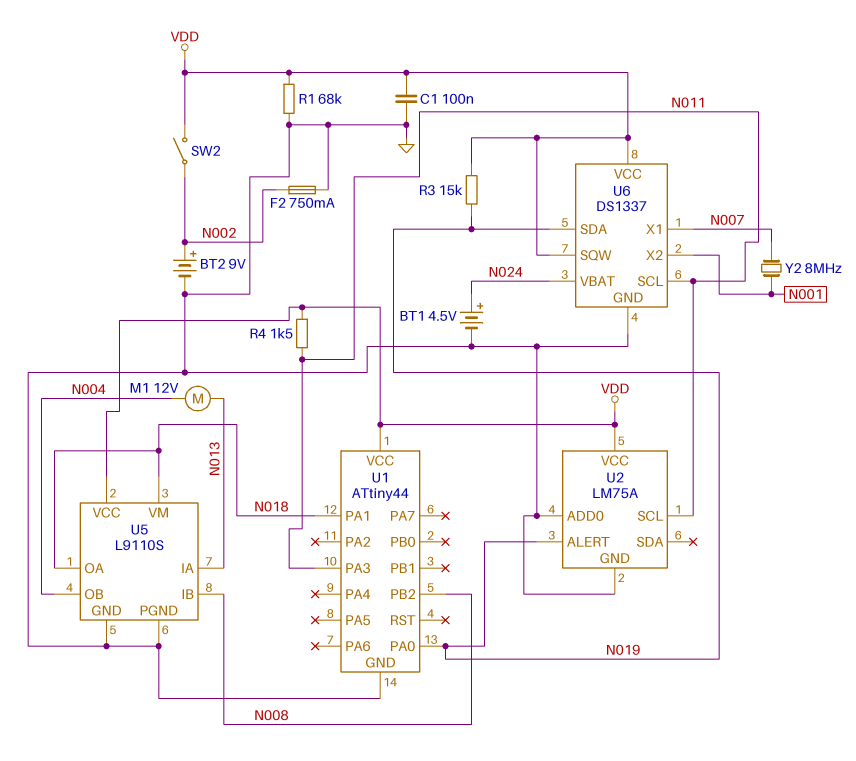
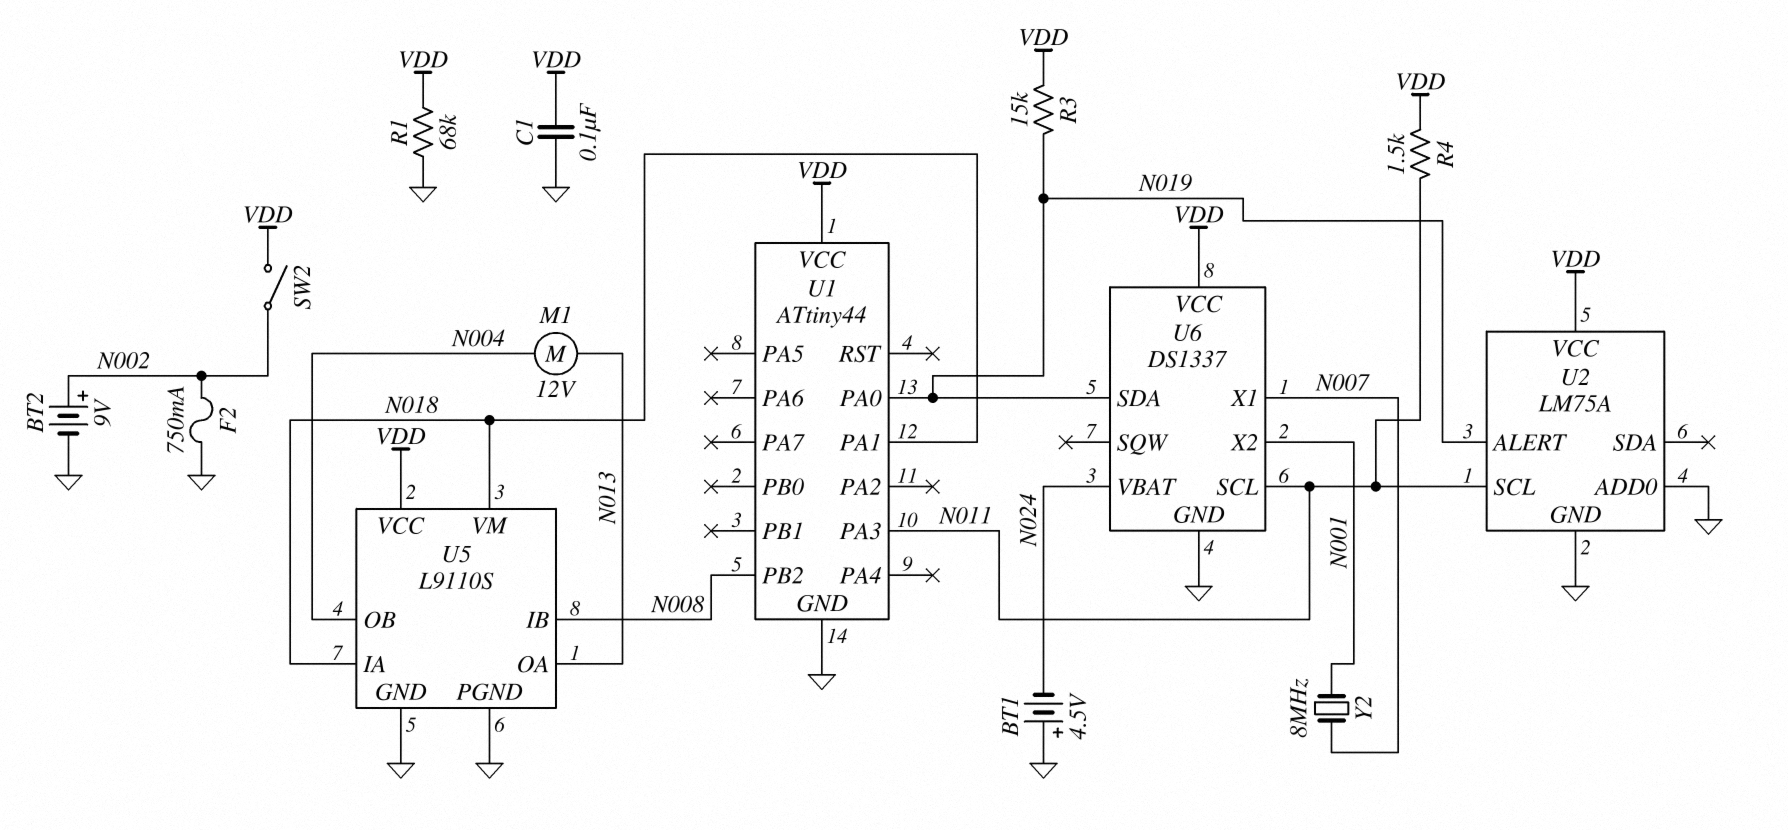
BT1: 4.5V (plus N024, minus GND) -> 4.5V (plus GND, minus N024)
U5 pin IA: N013 -> N018
U5 pin OA: N018 -> N013
U6 pin SQW: VDD -> none

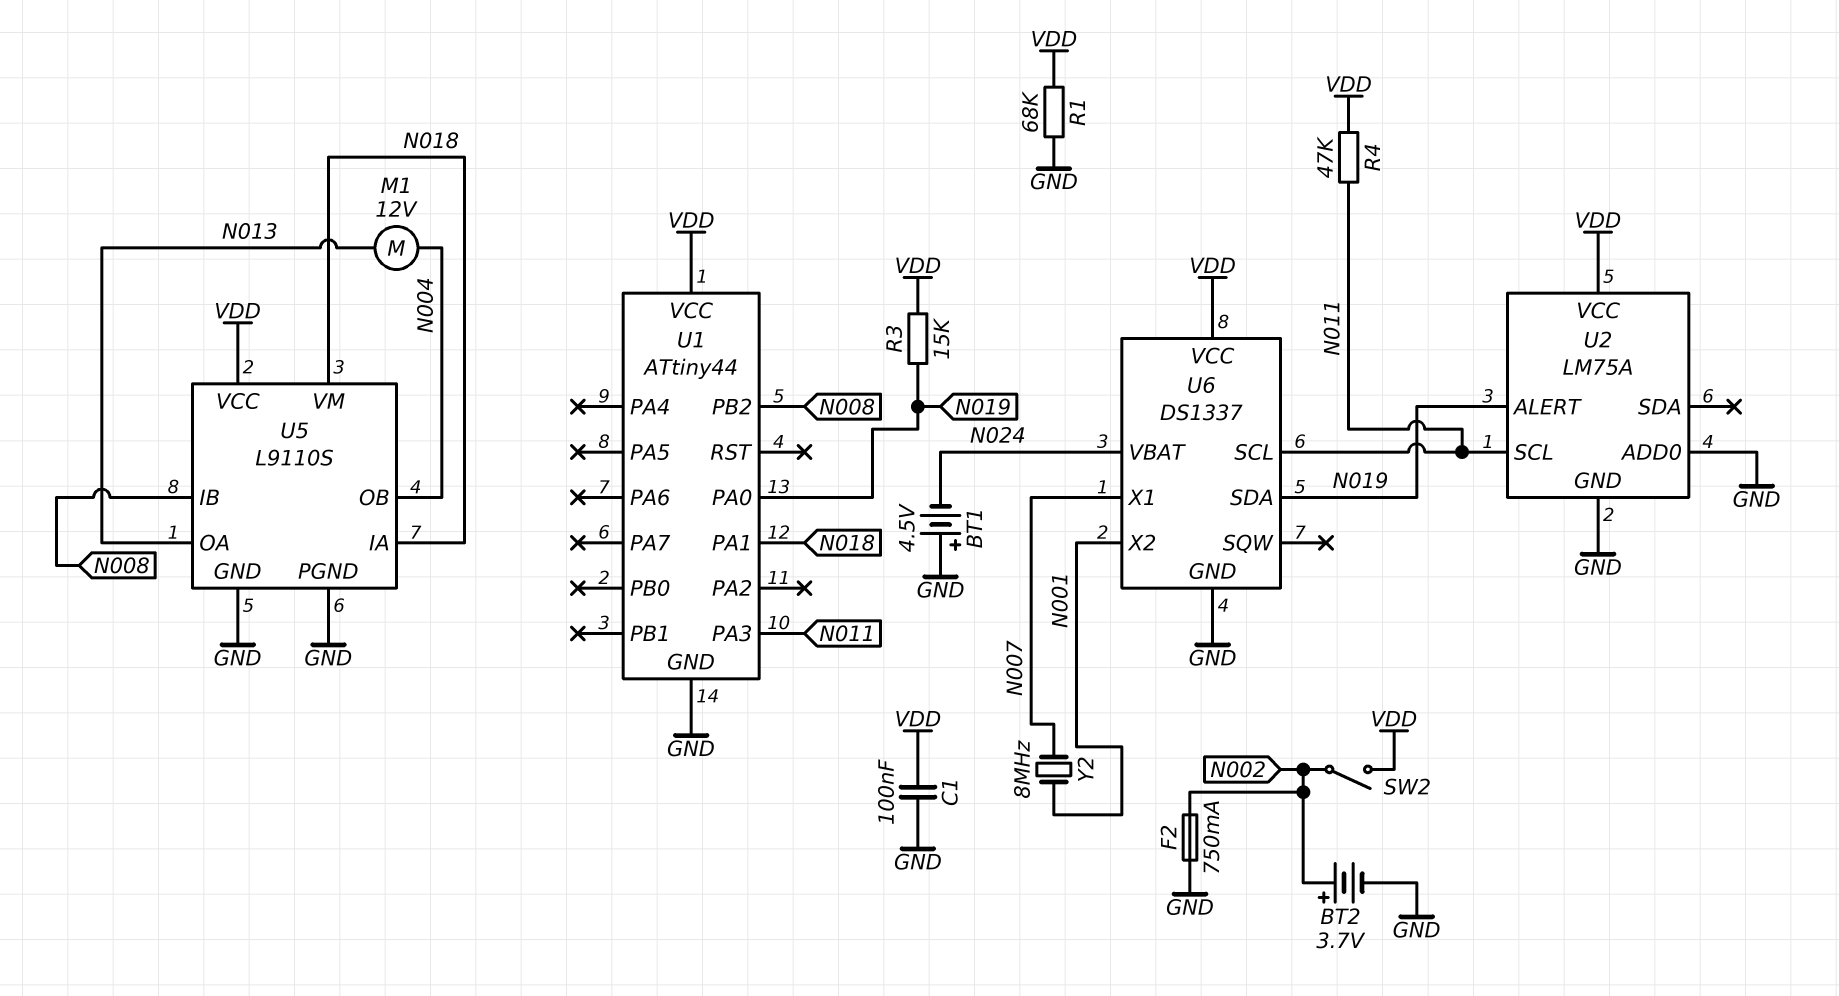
BT2: 9V (plus N002, minus GND) -> 3.7V (plus N002, minus GND)
R4: 1.5k (N011, VDD) -> 47k (N011, VDD)

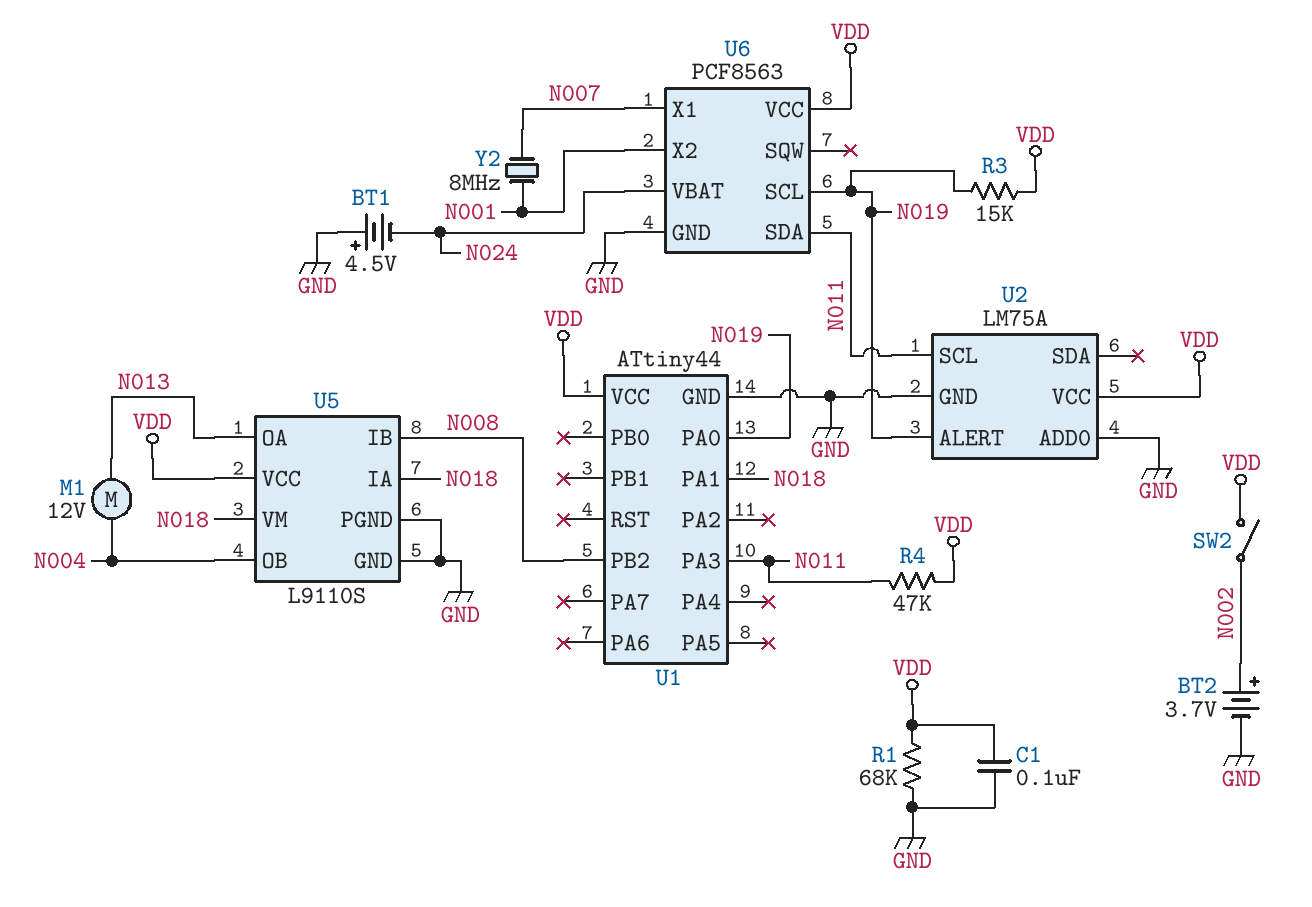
F2: 750mA (GND, N002) -> none
U6: DS1337 -> PCF8563
U6 pin SCL: N011 -> N019
U6 pin SDA: N019 -> N011

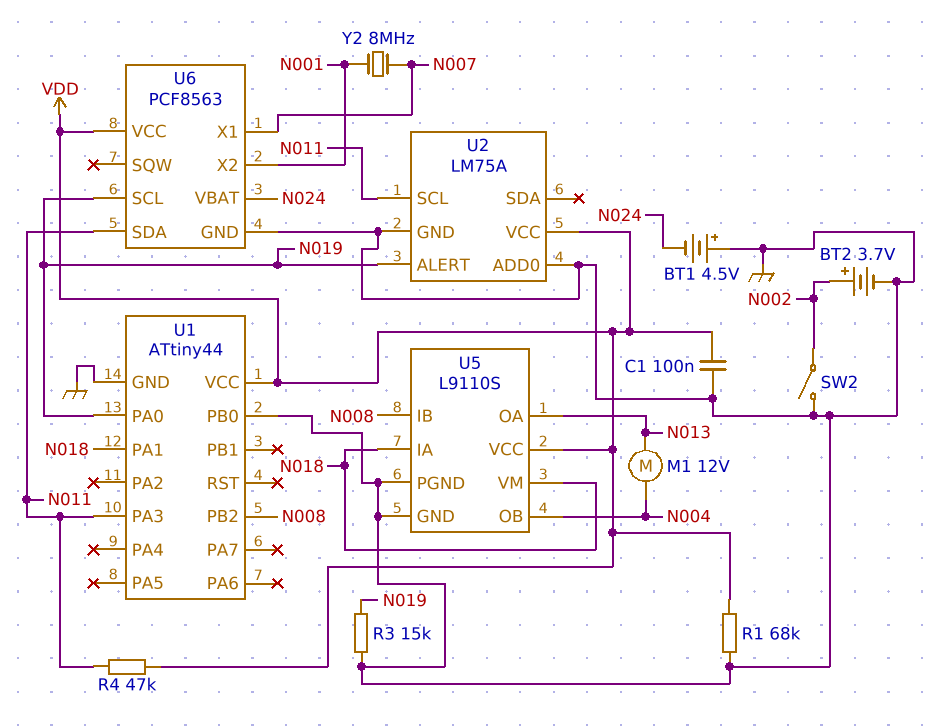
R3: 15k (N019, VDD) -> 15k (GND, N019)
SW2: switch (N002, VDD) -> switch (GND, N002)
U1 pin PB0: none -> GND

